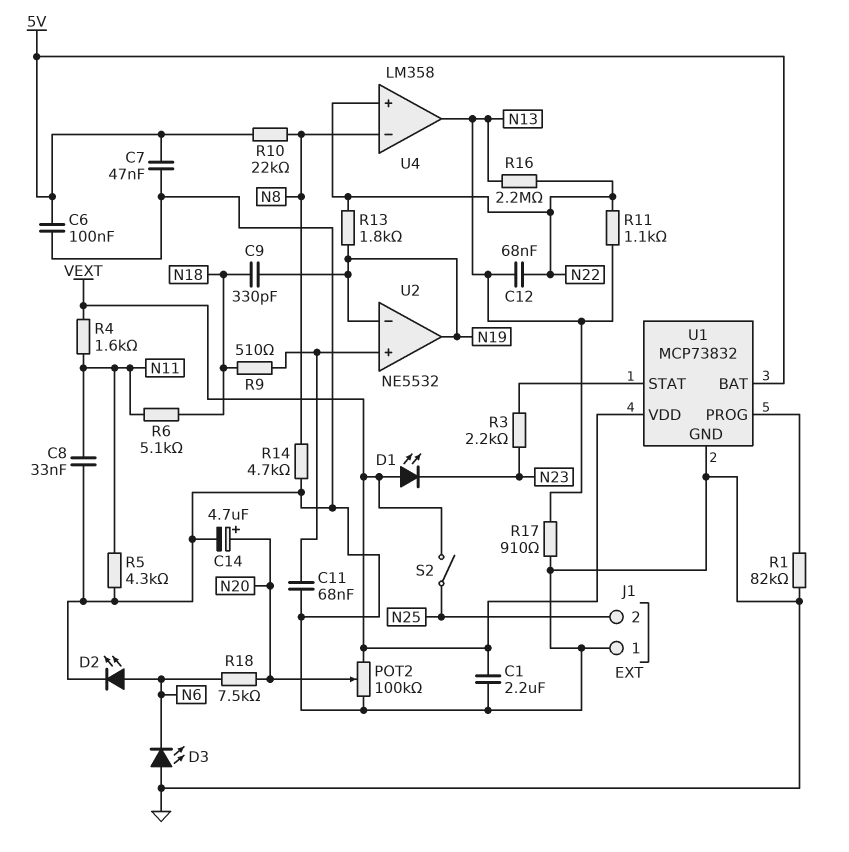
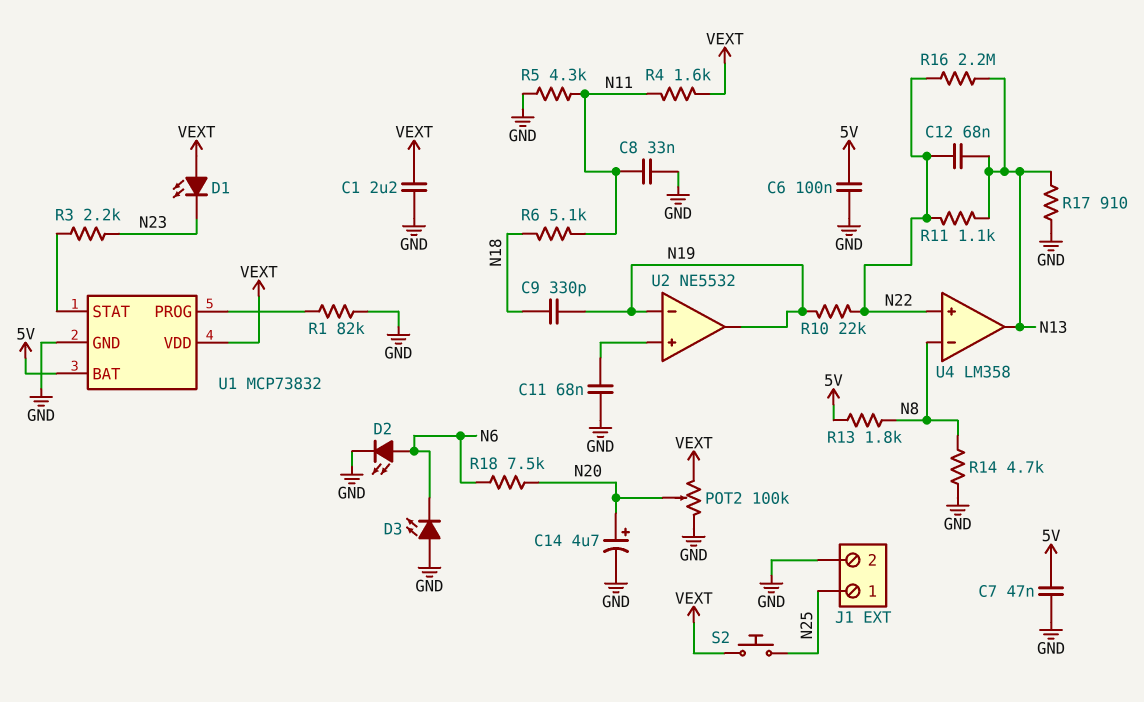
J1 pin 1: GND -> N25
J1 pin 2: N25 -> GND
R9: 510 (N18, U2/in+) -> none
R10: 22k (5V, N8) -> 22k (N19, N22)
R13: 1.8k (N19, N22) -> 1.8k (5V, N8)
S2: switch (N25, VEXT) -> button (N25, VEXT)

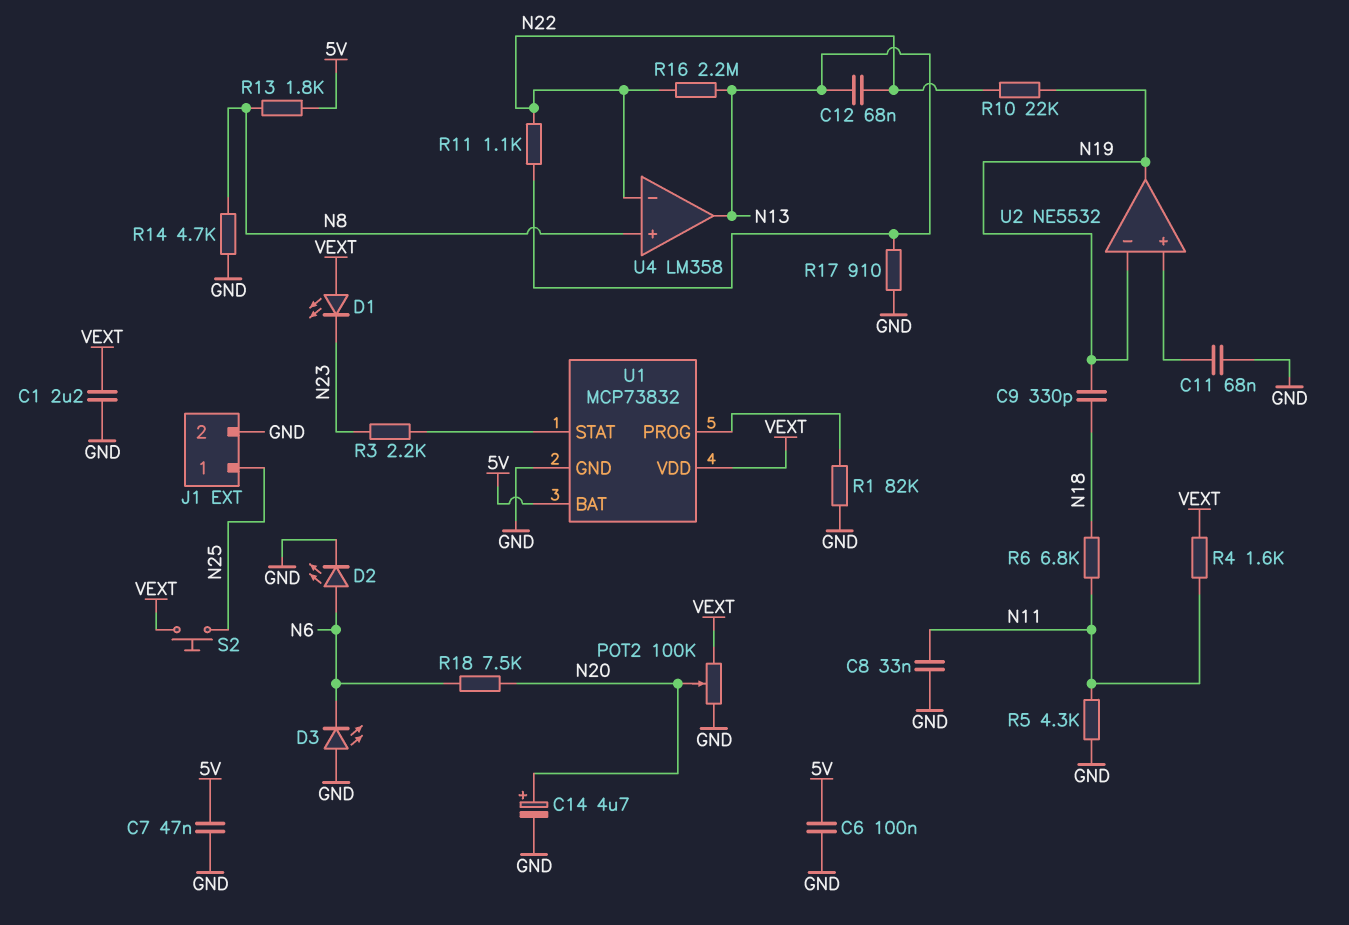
R6: 5.1k (N11, N18) -> 6.8k (N11, N18)
U4 pin in+: N22 -> N8
U4 pin in-: N8 -> N22

